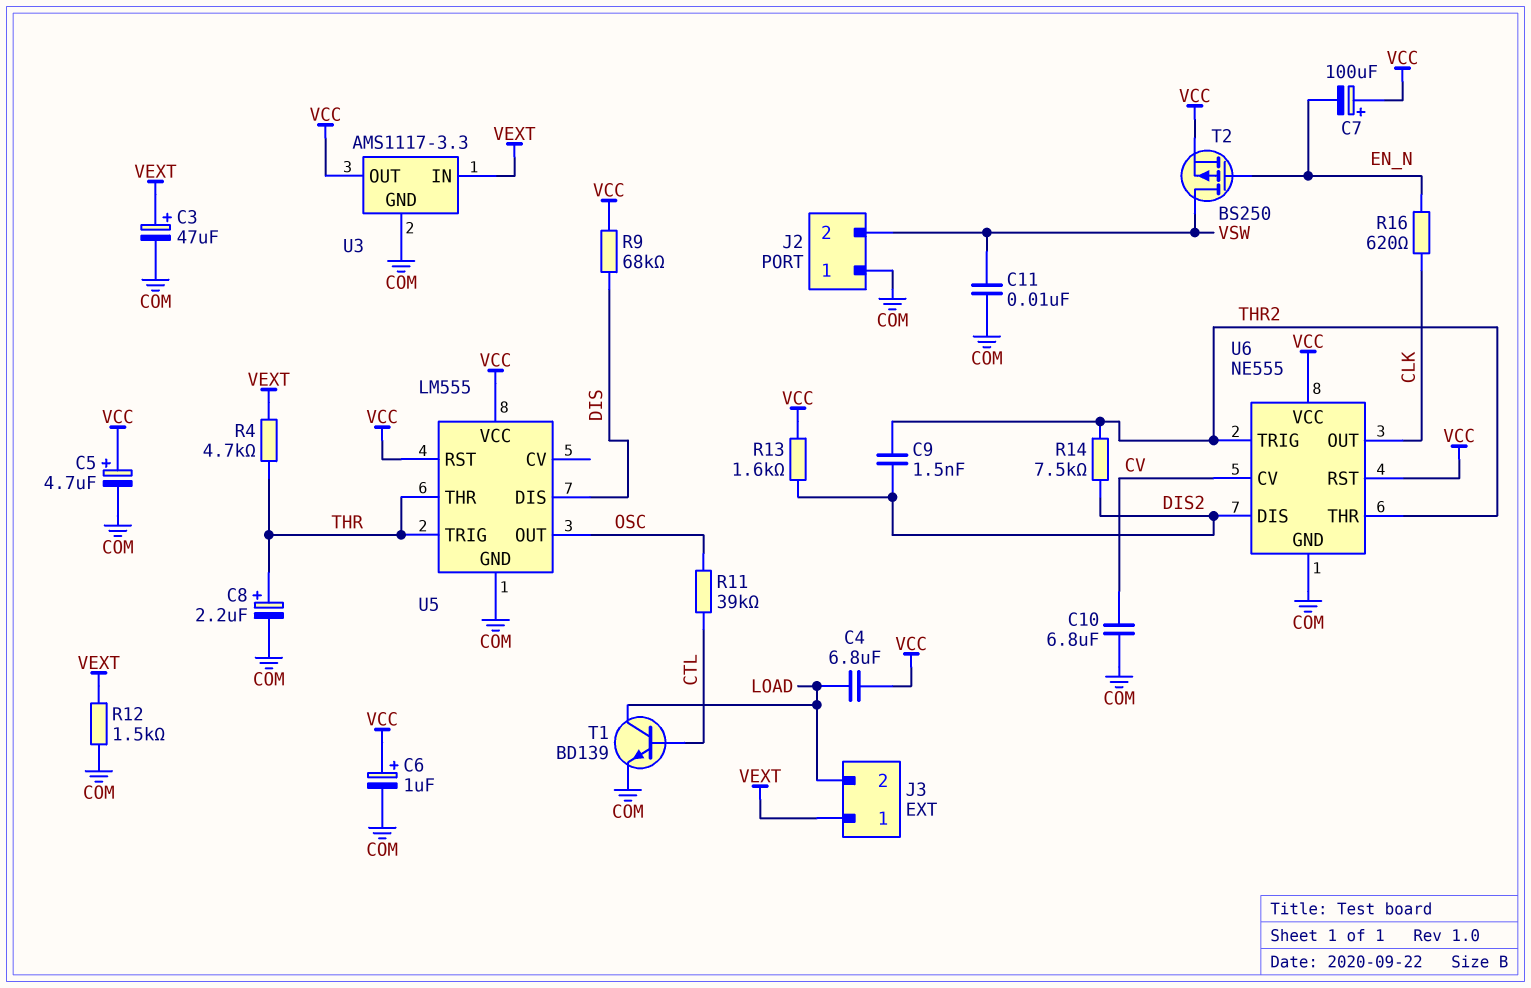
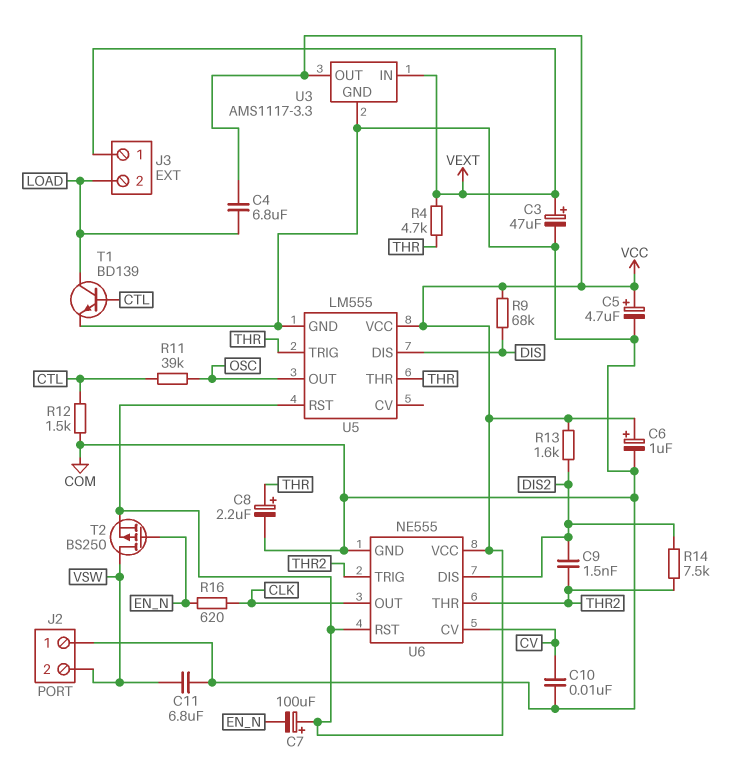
C10: 6.8uF (COM, CV) -> 10nF (COM, CV)
C11: 10nF (COM, VSW) -> 6.8uF (COM, VSW)
R12: 1.5k (COM, VEXT) -> 1.5k (COM, CTL)

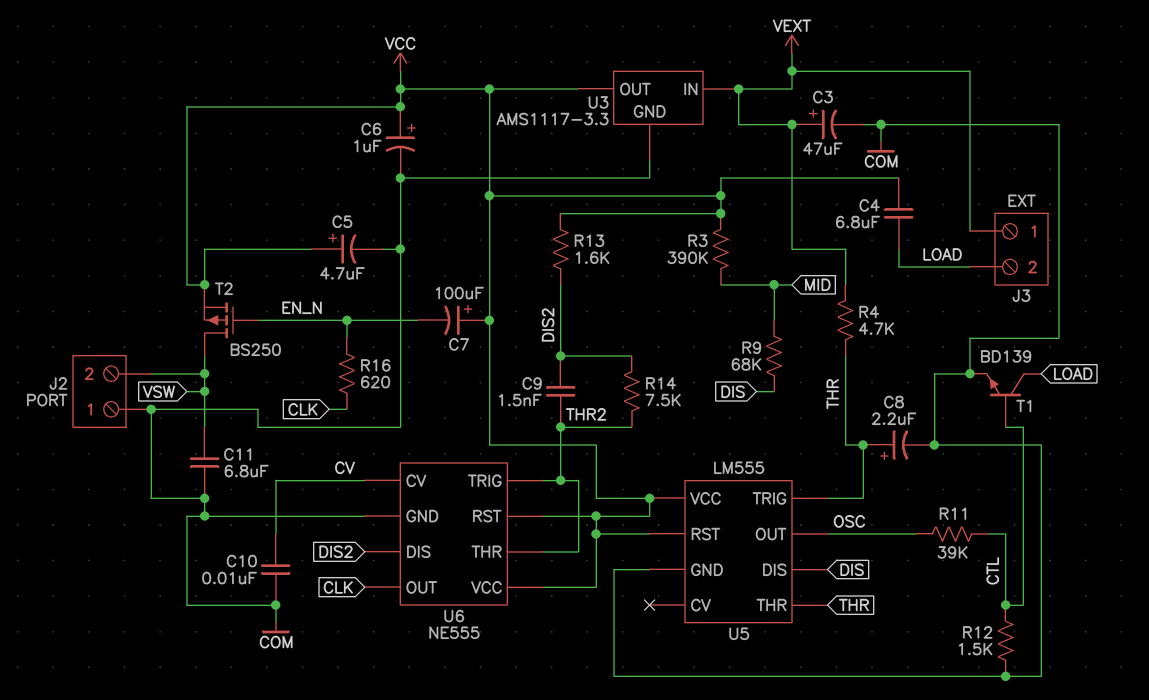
R3: none -> 390k (MID, VCC)
R9: 68k (DIS, VCC) -> 68k (DIS, MID)

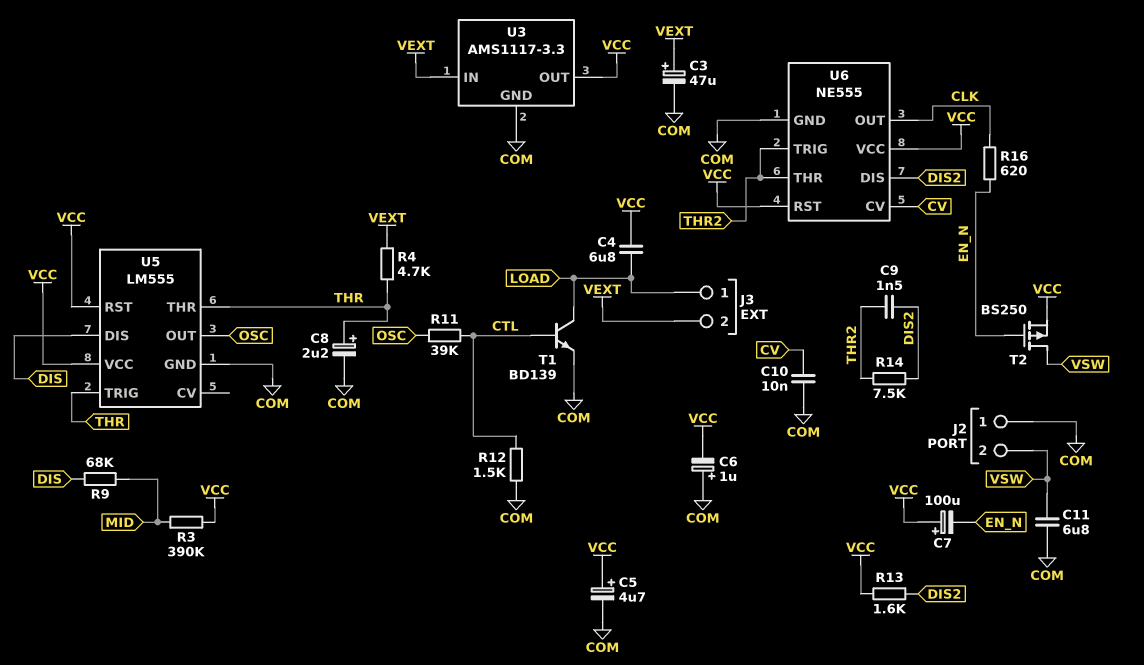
C6: 1uF (plus VCC, minus COM) -> 1uF (plus COM, minus VCC)
J3 pin 1: VEXT -> LOAD
J3 pin 2: LOAD -> VEXT

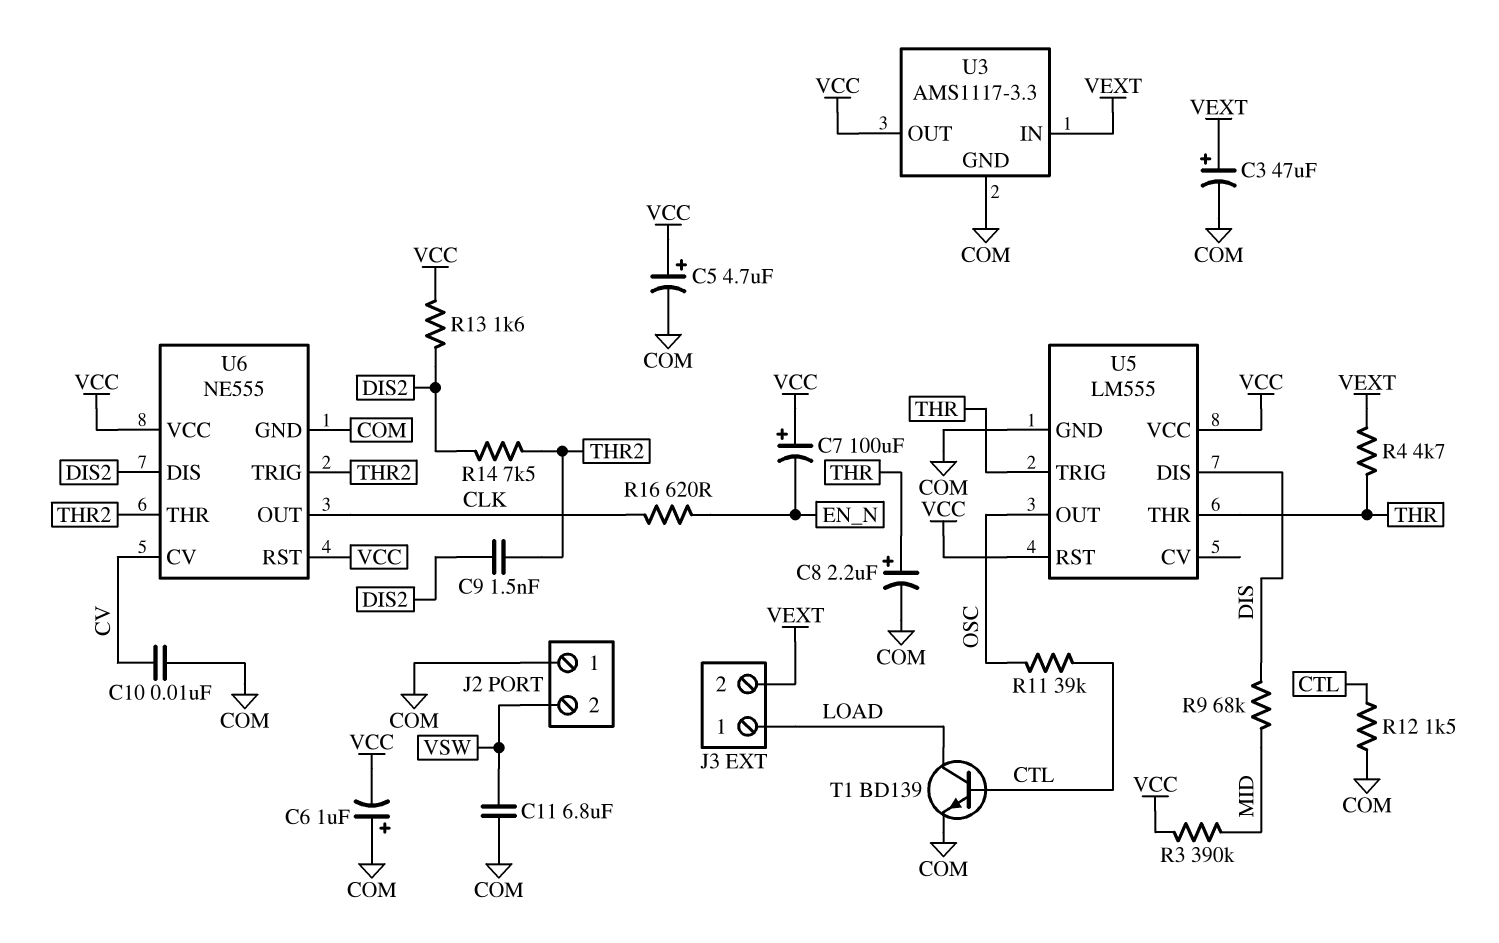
C4: 6.8uF (LOAD, VCC) -> none
T2: PMOS BS250 (G EN_N, D VSW, S VCC) -> none

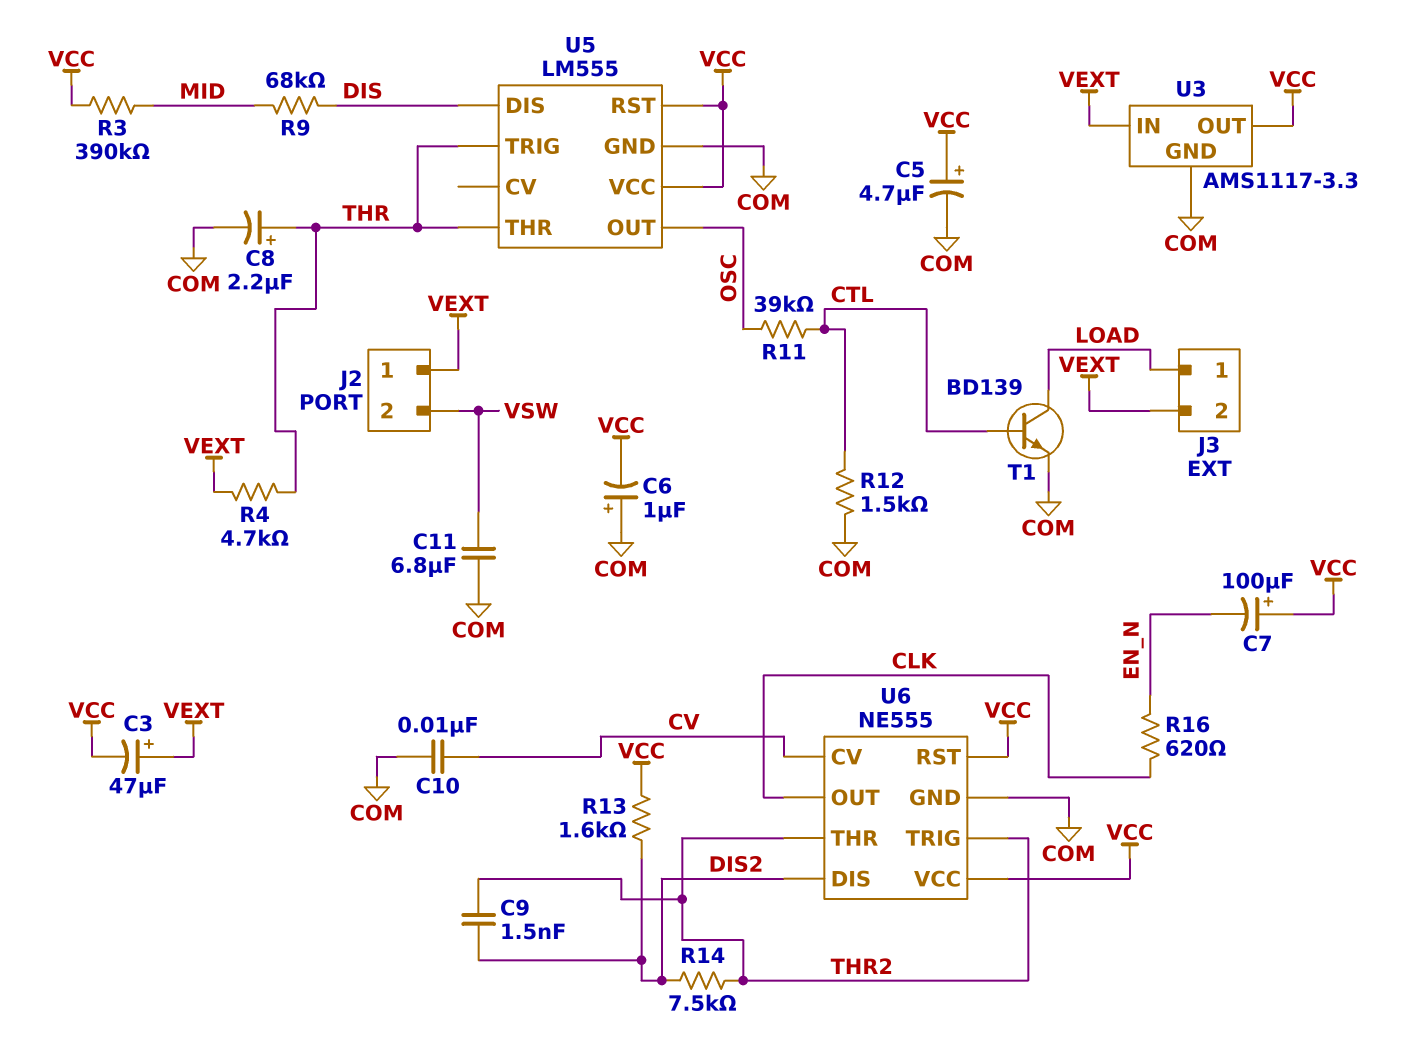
C3: 47uF (plus VEXT, minus COM) -> 47uF (plus VEXT, minus VCC)
J2 pin 1: COM -> VEXT

